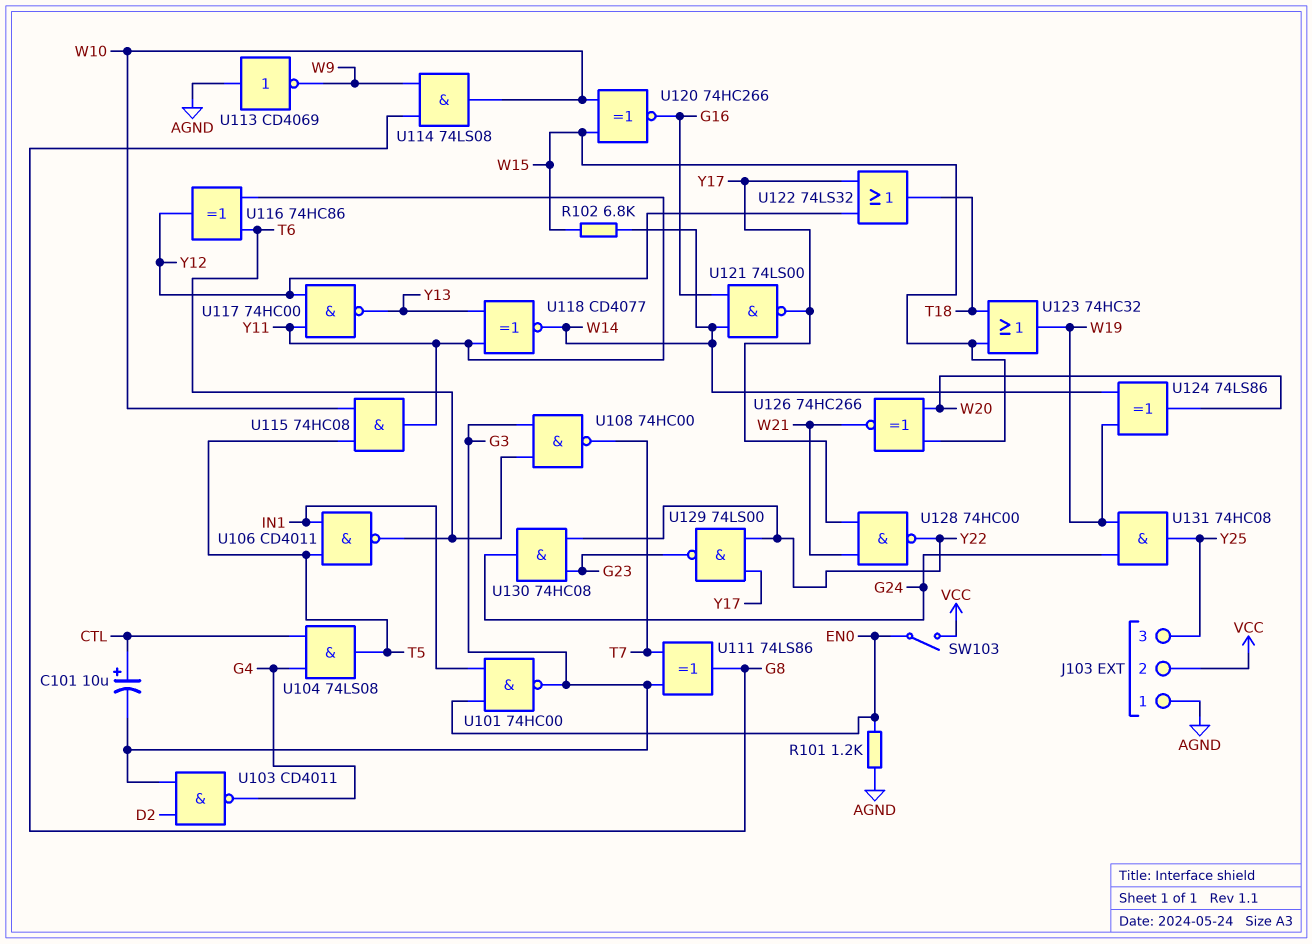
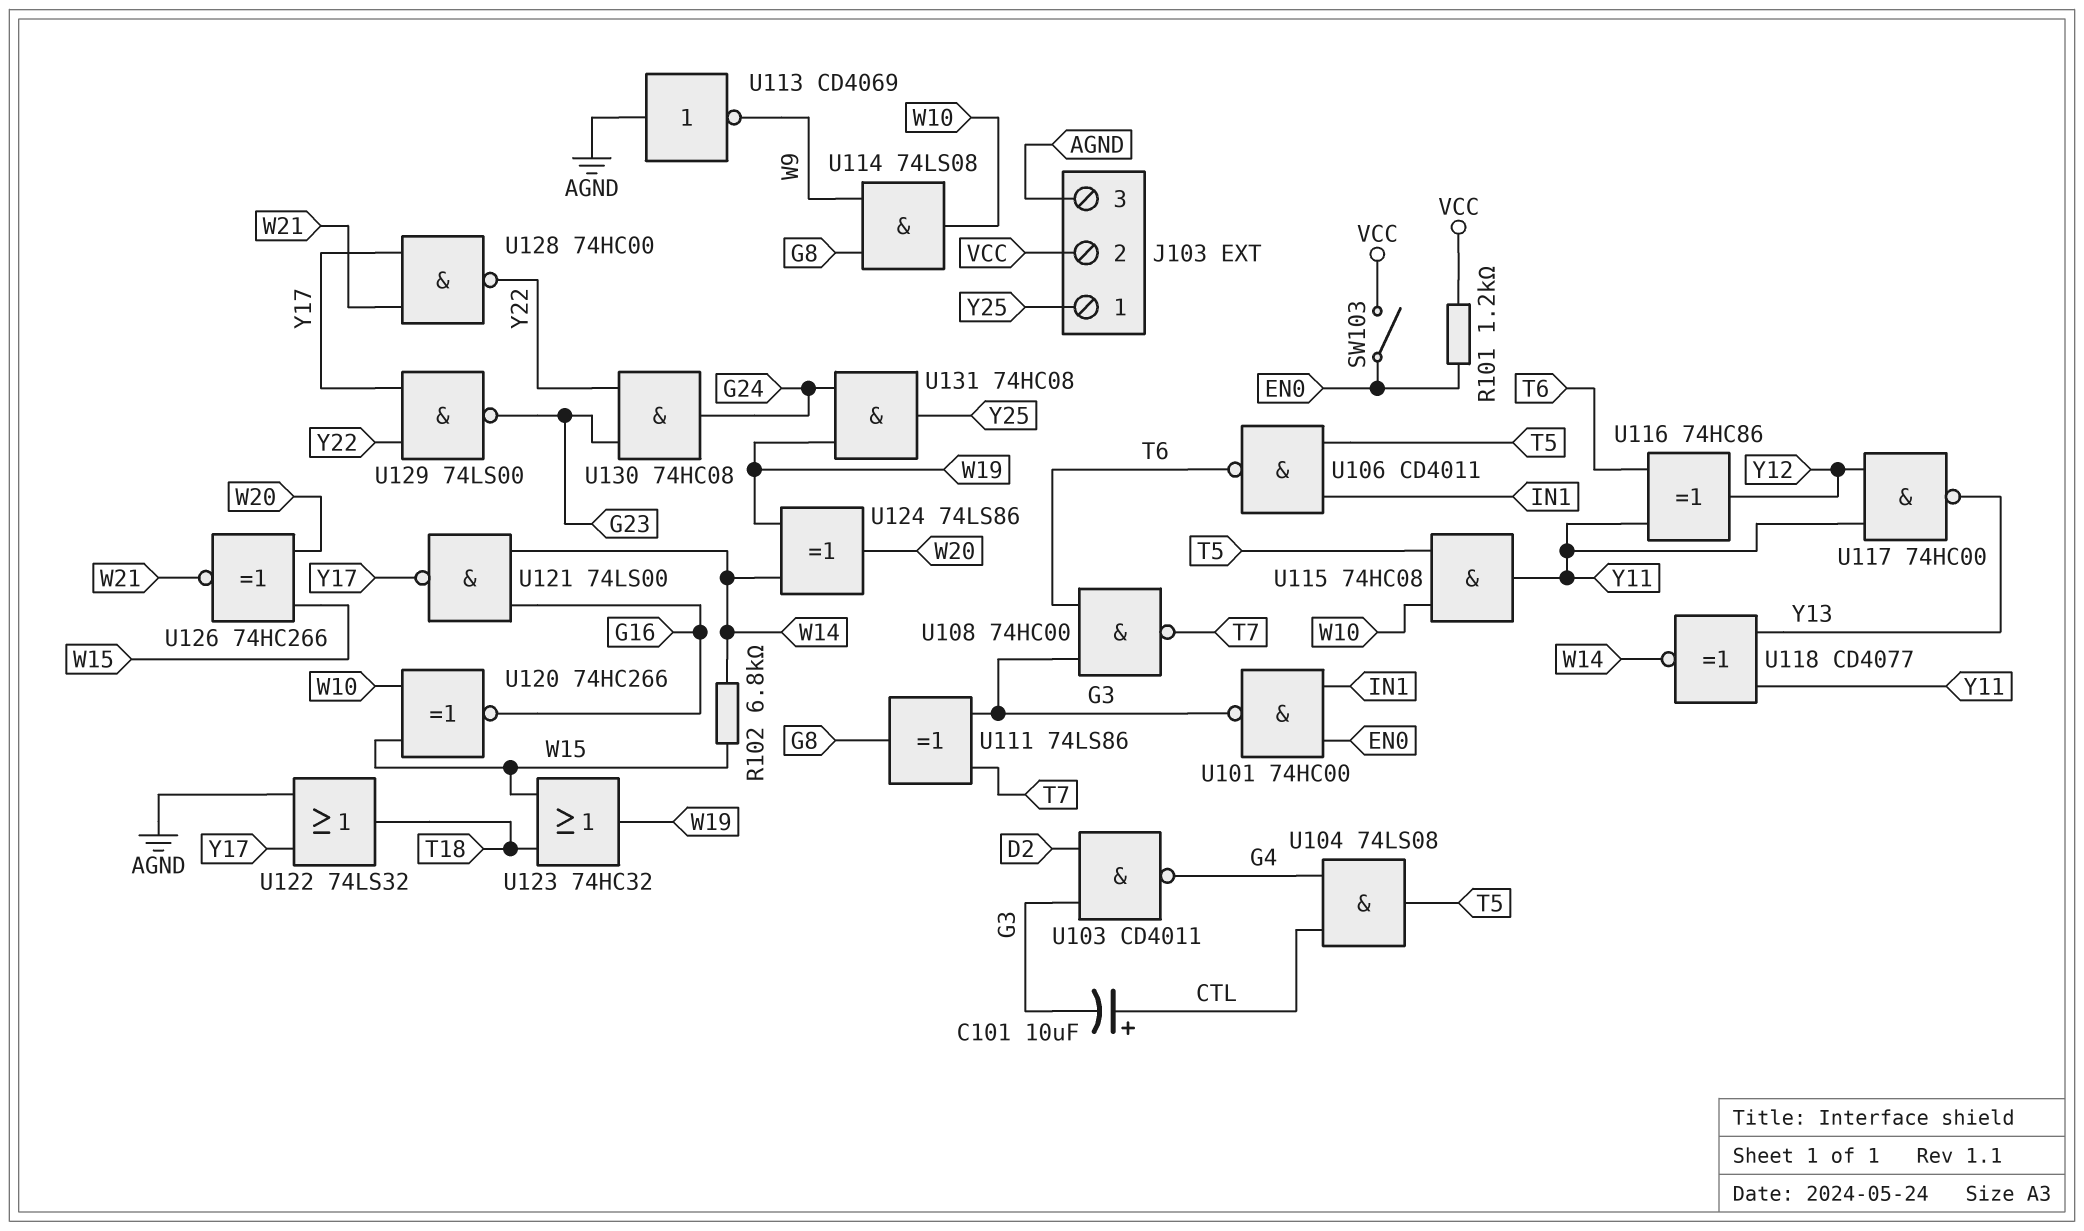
J103 pin 1: AGND -> Y25
J103 pin 3: Y25 -> AGND
R101: 1.2k (AGND, EN0) -> 1.2k (EN0, VCC)
U122: OR 74LS32 (in Y12, in Y17, out T18) -> OR 74LS32 (in AGND, in Y17, out T18)

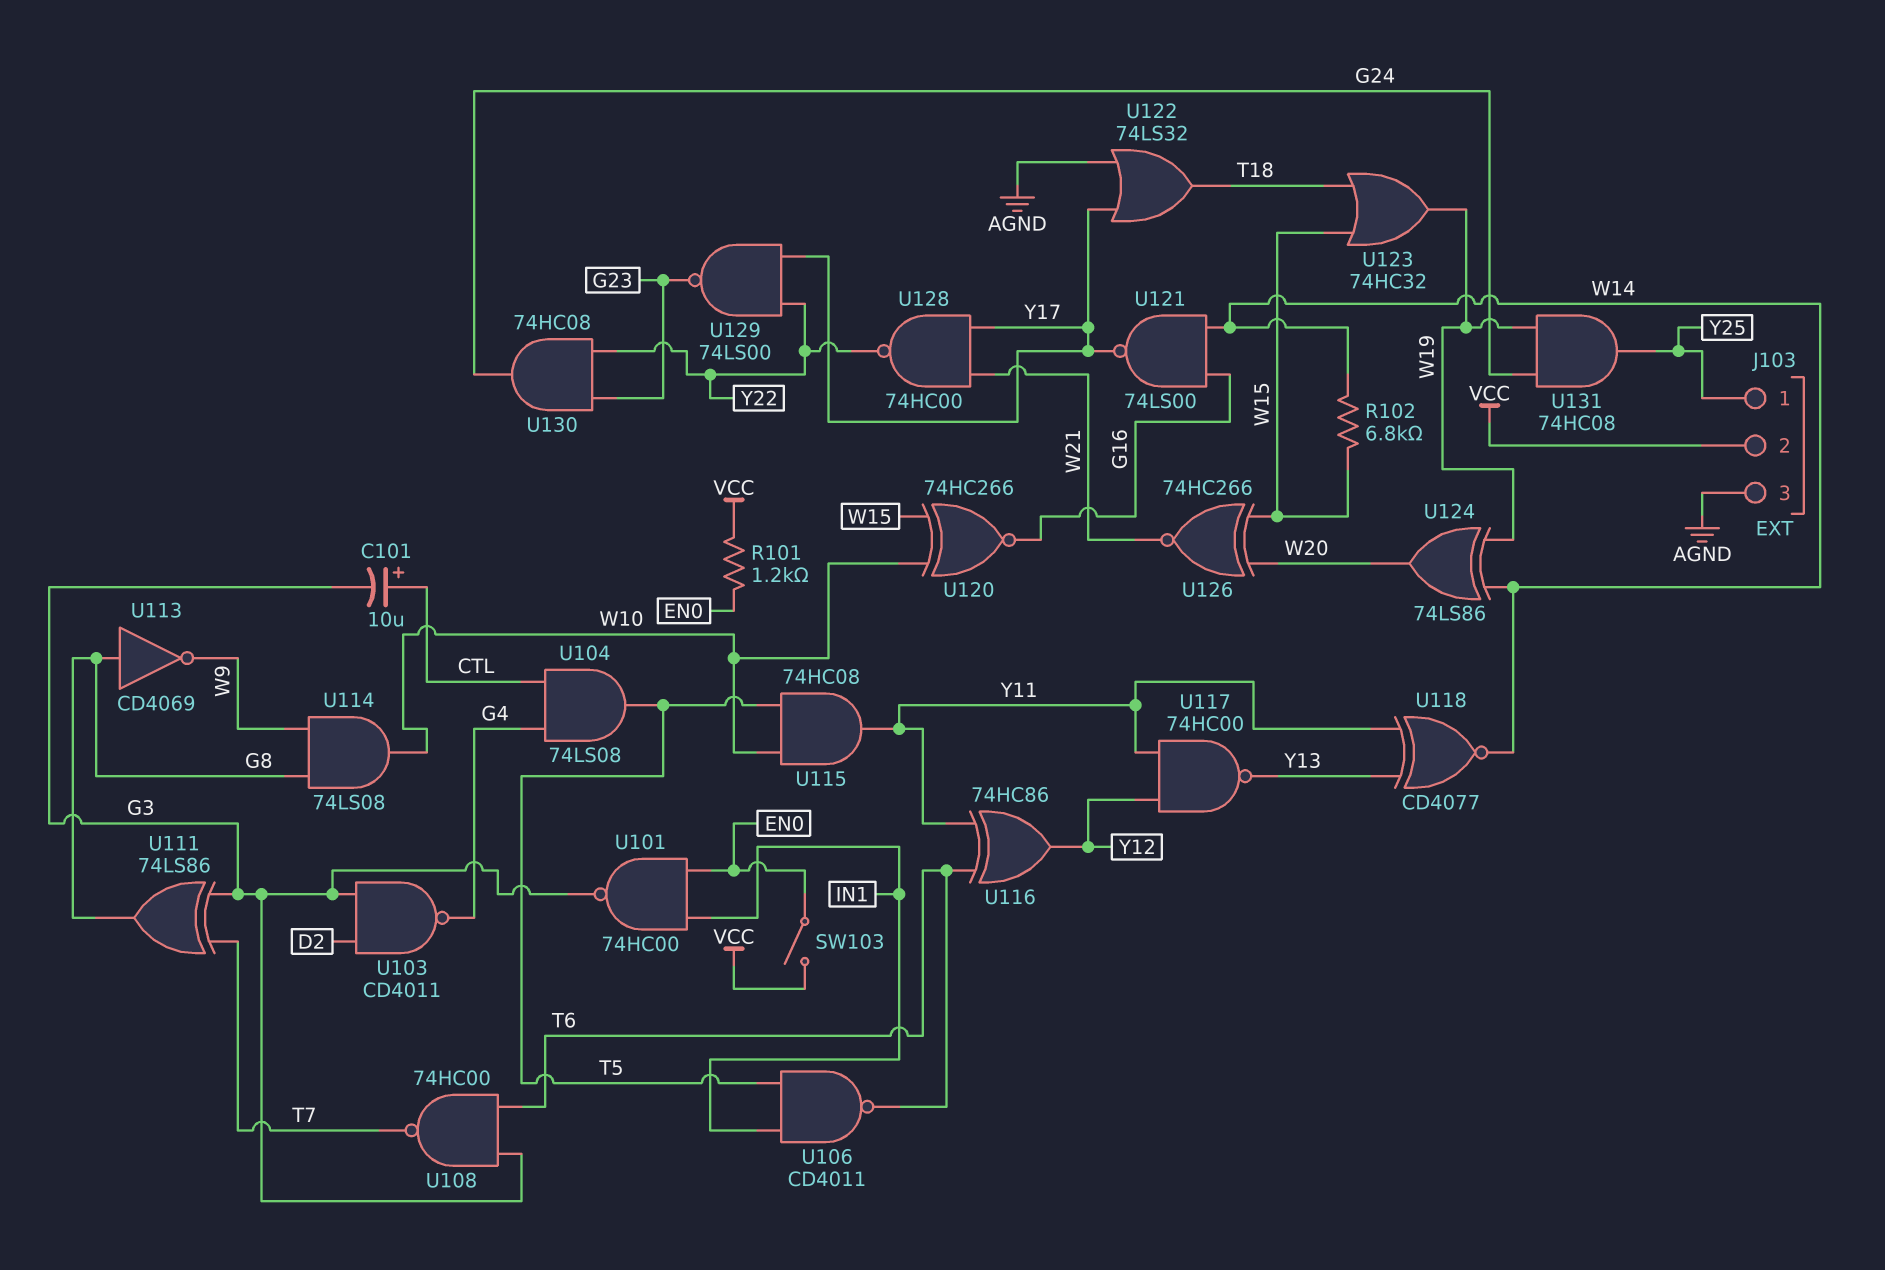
U113: NOT CD4069 (in AGND, out W9) -> NOT CD4069 (in G8, out W9)

